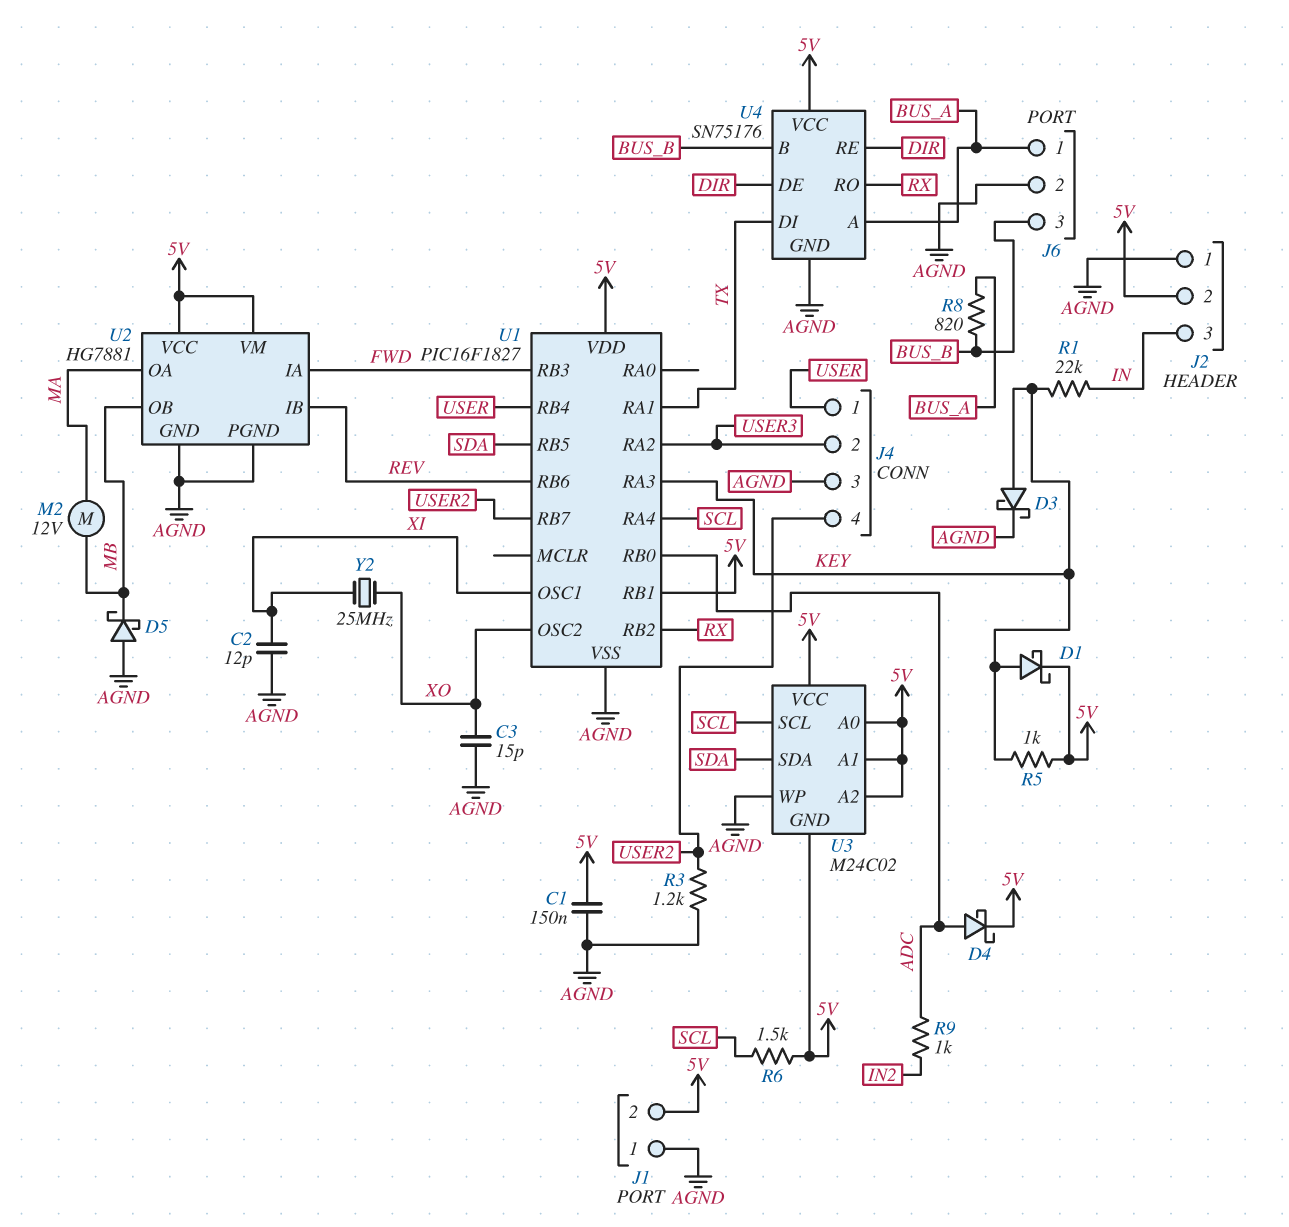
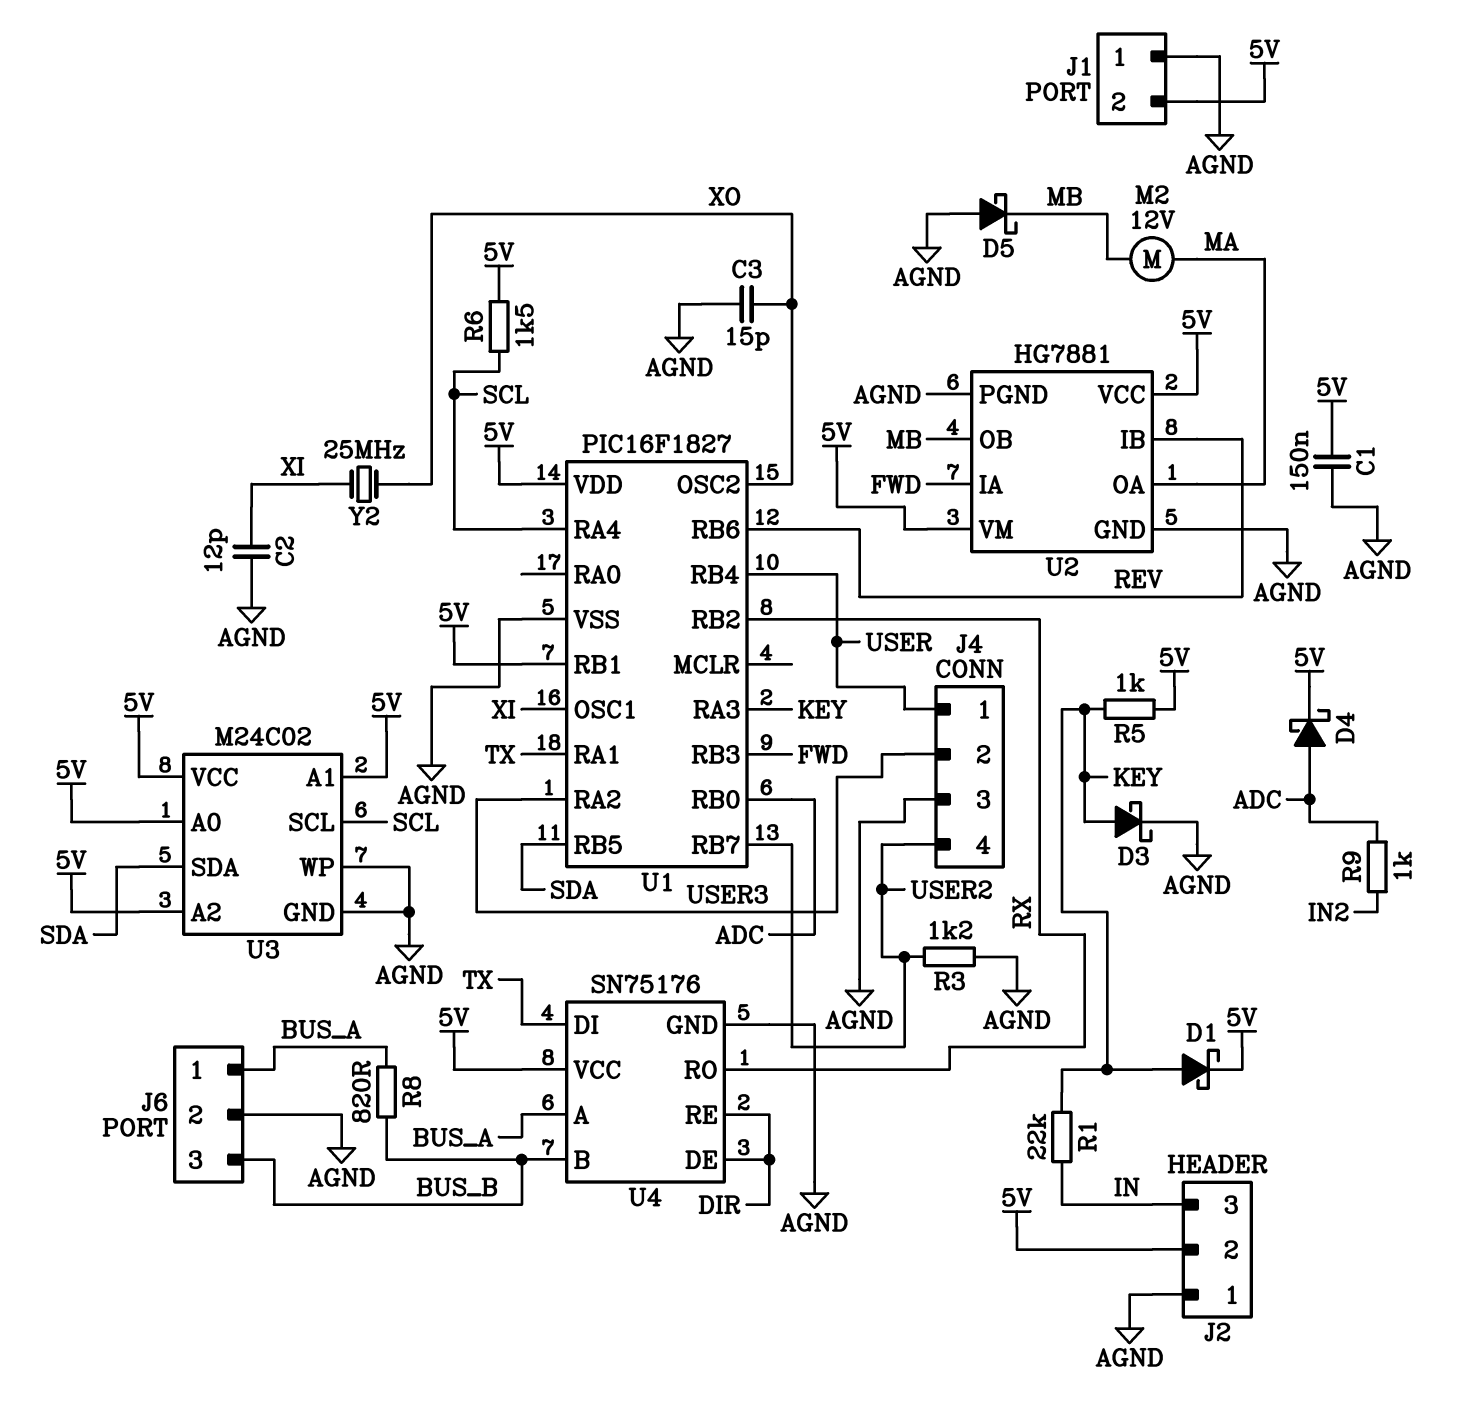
U3 pin GND: 5V -> AGND

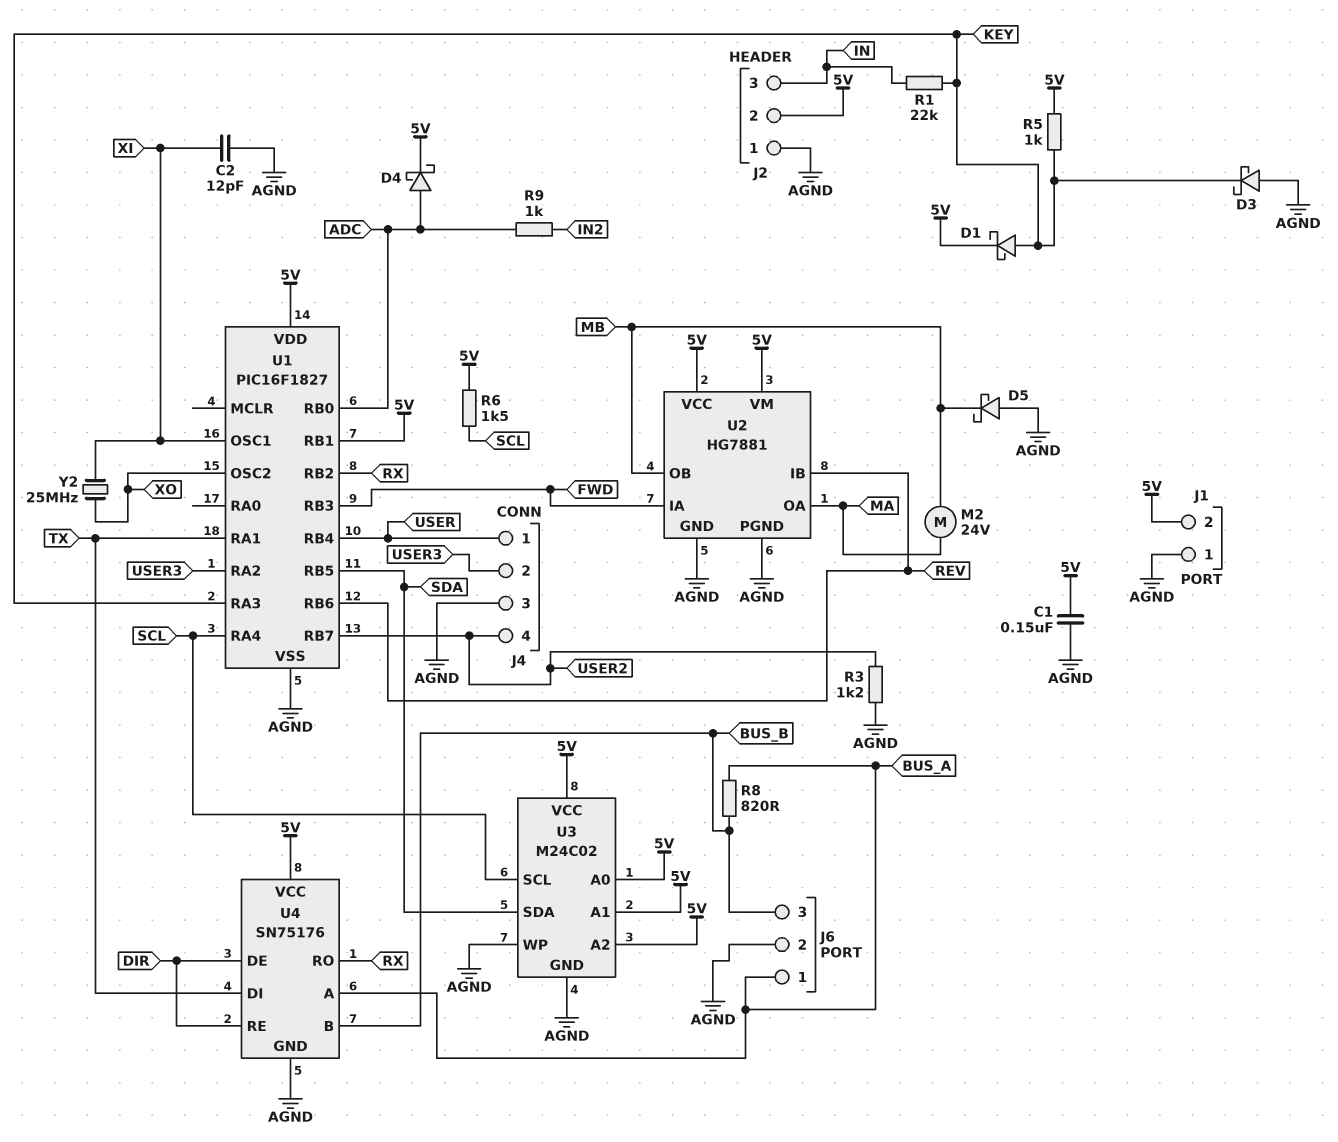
C3: 15pF (AGND, XO) -> none
D3: schottky (A KEY, K AGND) -> schottky (A AGND, K KEY)
M2: motor 12V (MA, MB) -> motor 24V (MA, MB)

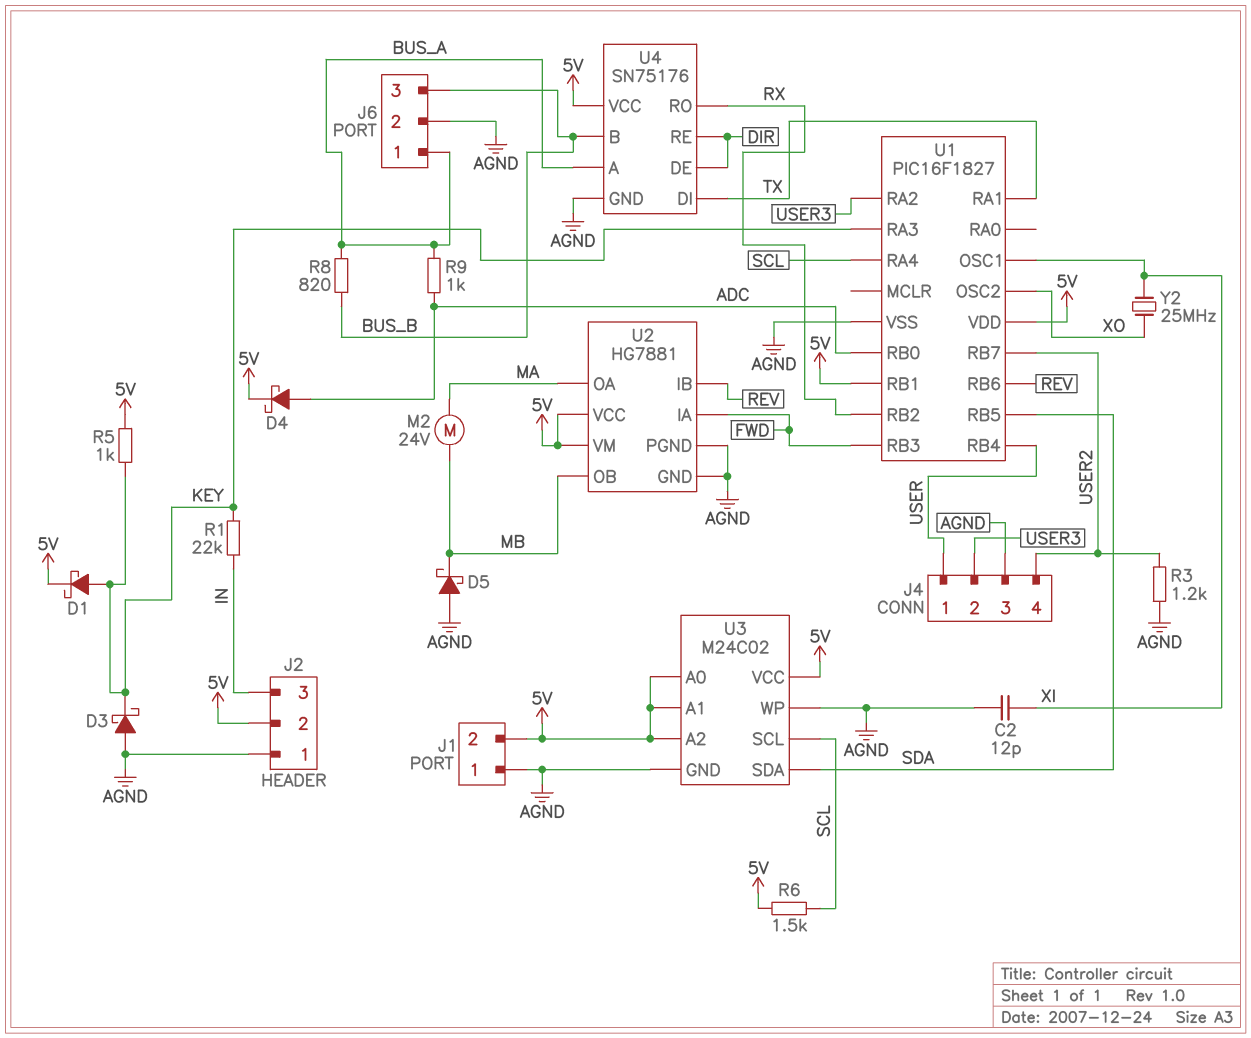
C1: 150nF (5V, AGND) -> none
R9: 1k (ADC, IN2) -> 1k (ADC, BUS_A)

